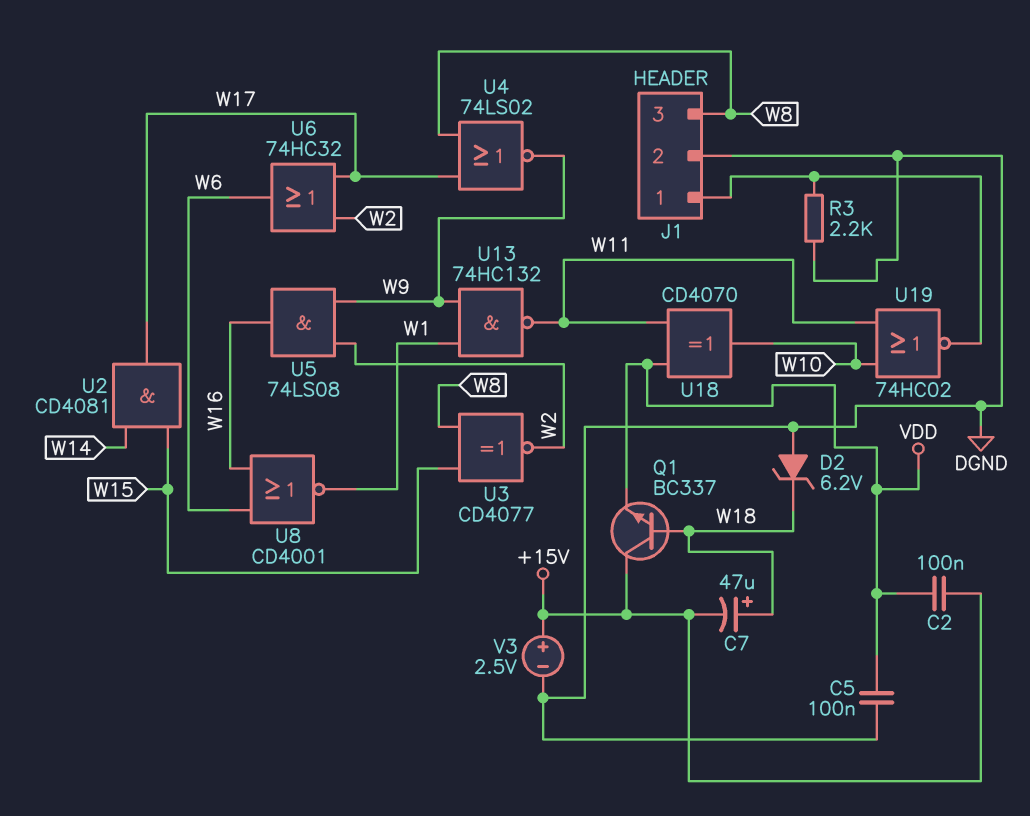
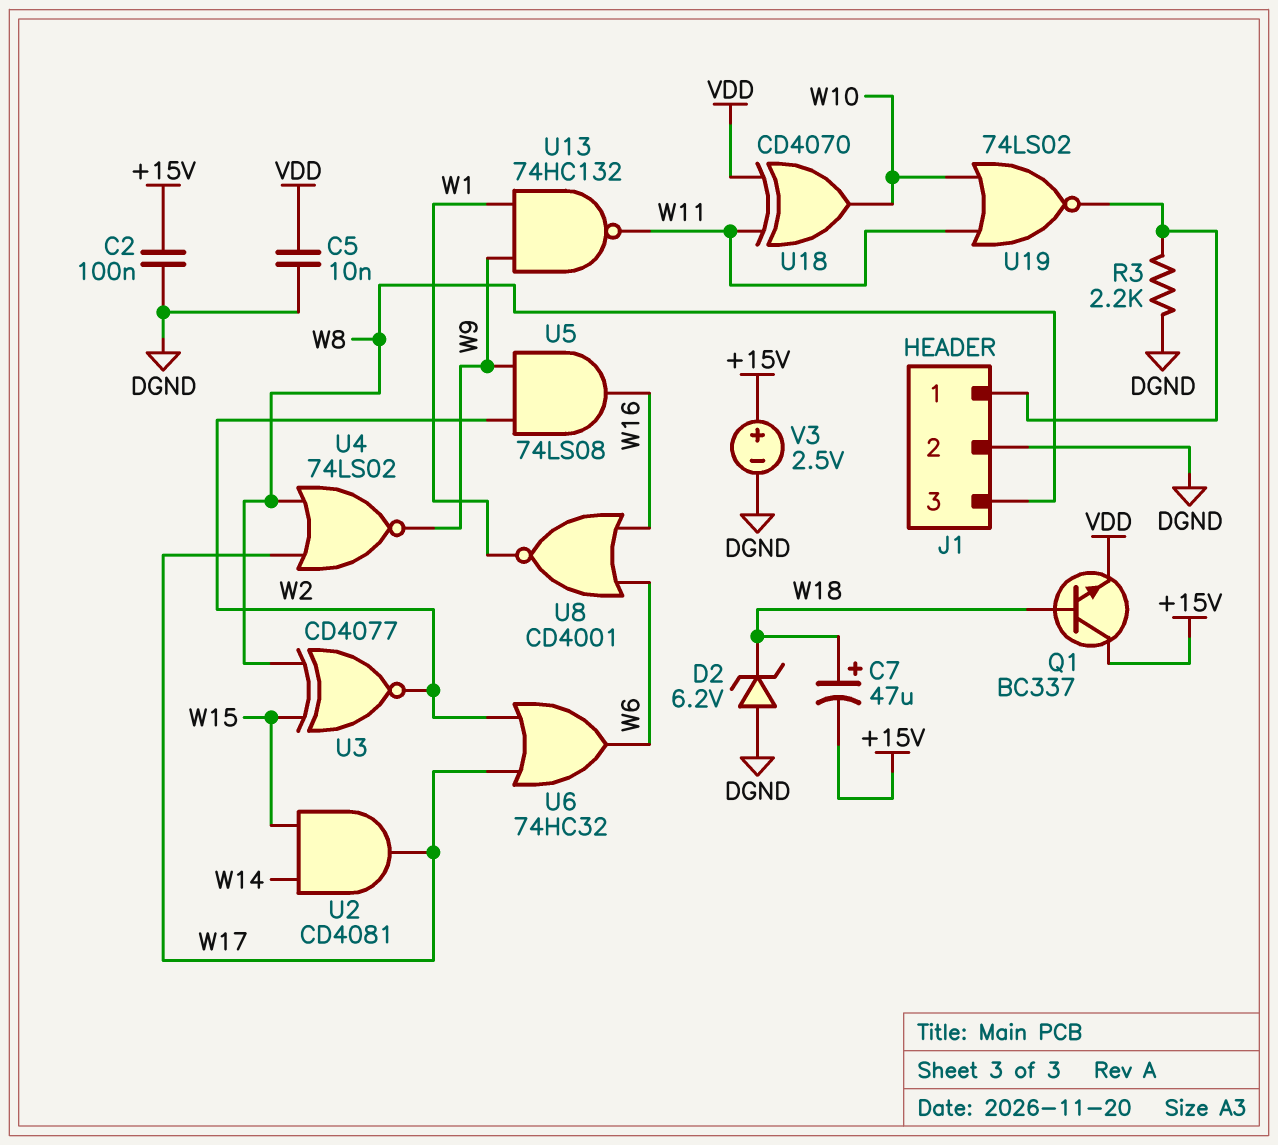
C2: 100nF (+15V, VDD) -> 100nF (+15V, DGND)
C5: 100nF (DGND, VDD) -> 10nF (DGND, VDD)
U19: NOR 74HC02 (in W10, in W11, out J1/1) -> NOR 74LS02 (in W10, in W11, out J1/1)

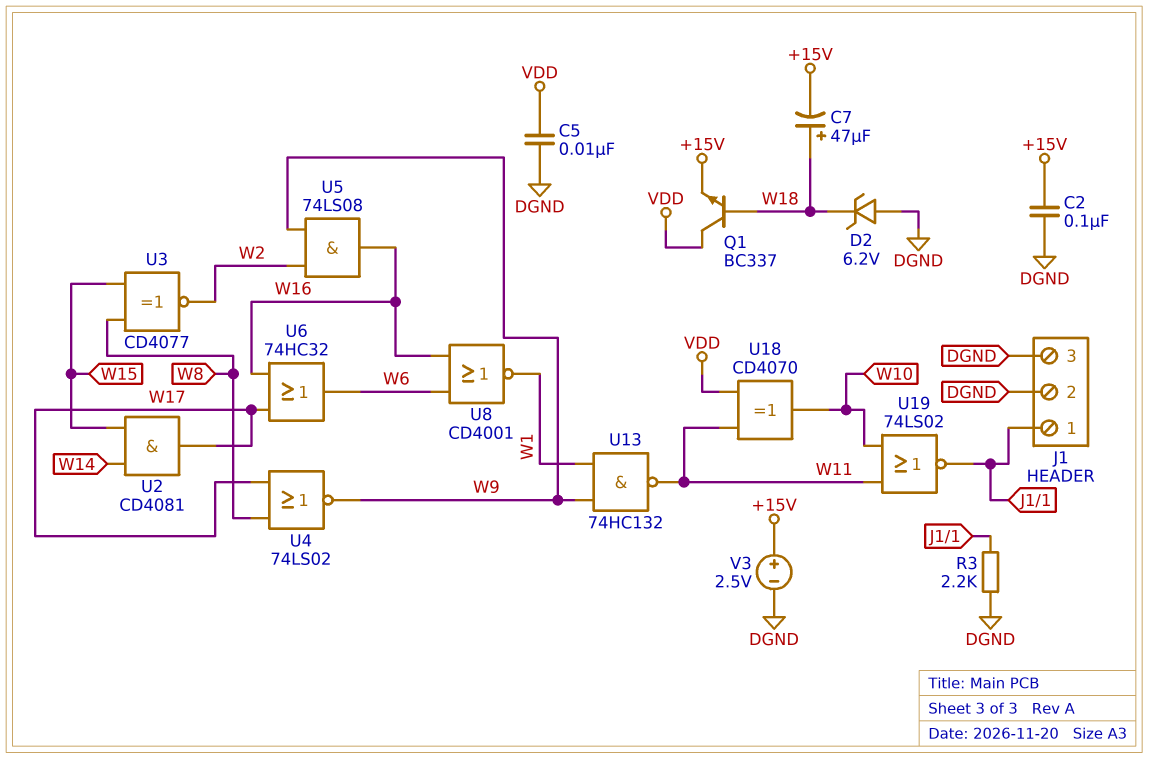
J1 pin 3: W8 -> DGND
Q1: NPN BC337 (B W18, C +15V, E VDD) -> NPN BC337 (B W18, C VDD, E +15V)
U6: OR 74HC32 (in W2, in W17, out W6) -> OR 74HC32 (in W16, in W17, out W6)

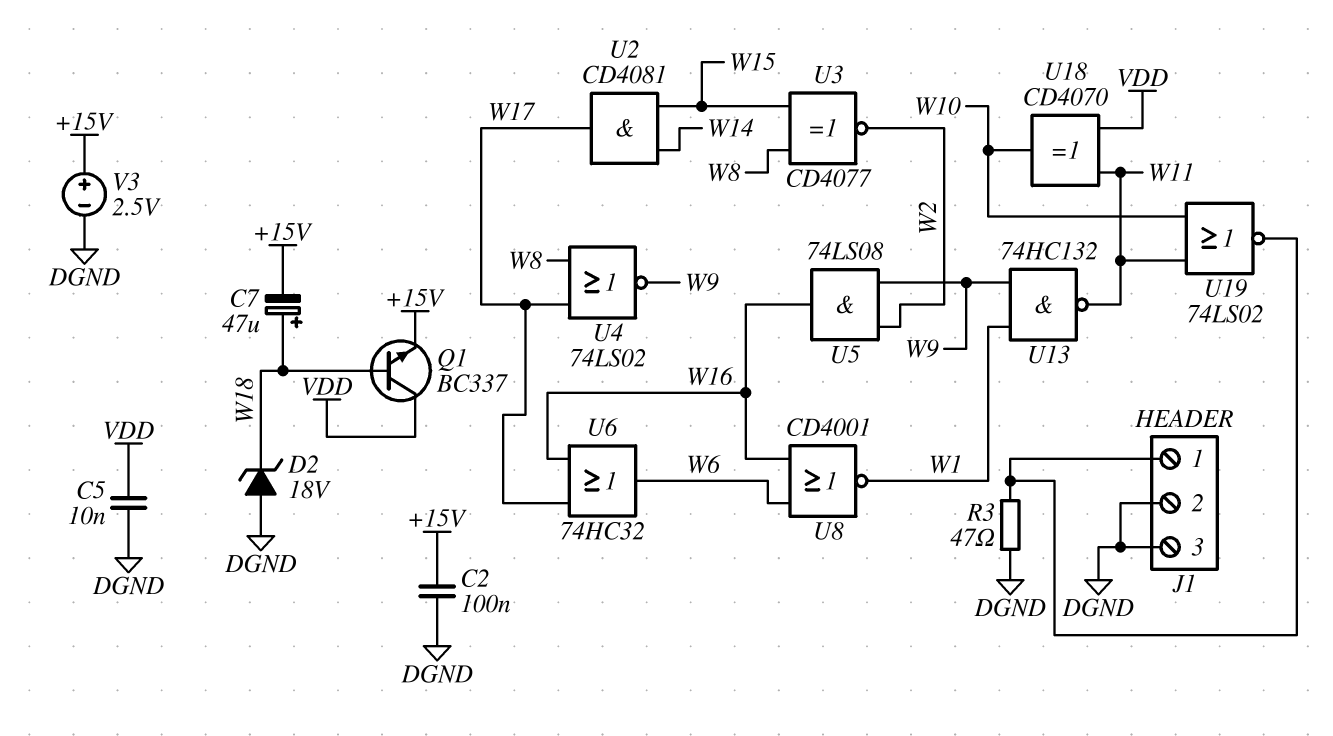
D2: zener 6.2V (A DGND, K W18) -> zener 18V (A DGND, K W18)
R3: 2.2k (DGND, J1/1) -> 47 (DGND, J1/1)

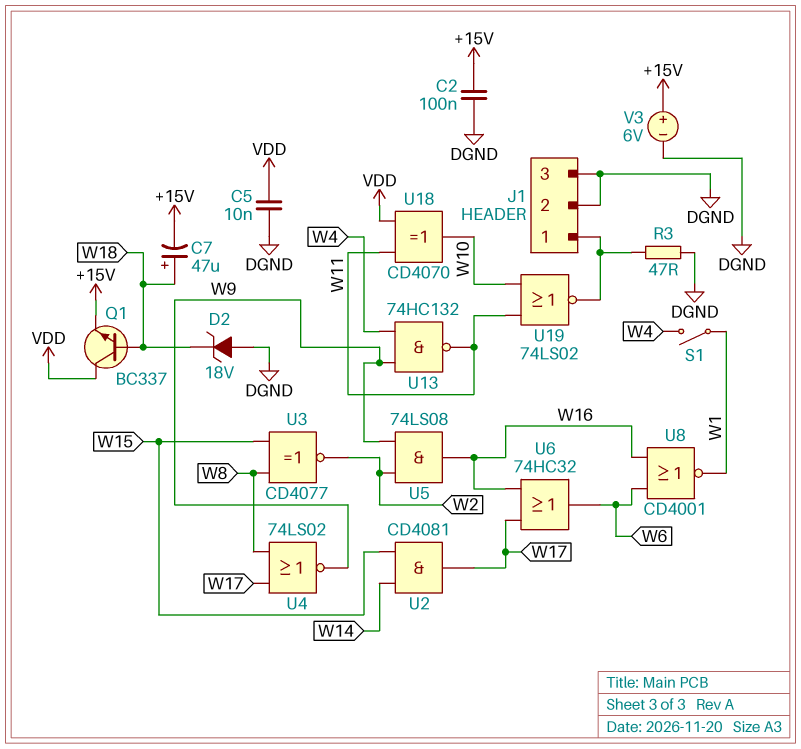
S1: none -> switch (W1, W4)
U13: NAND 74HC132 (in W1, in W9, out W11) -> NAND 74HC132 (in W4, in W9, out W11)
V3: 2.5V (plus +15V, minus DGND) -> 6V (plus +15V, minus DGND)

